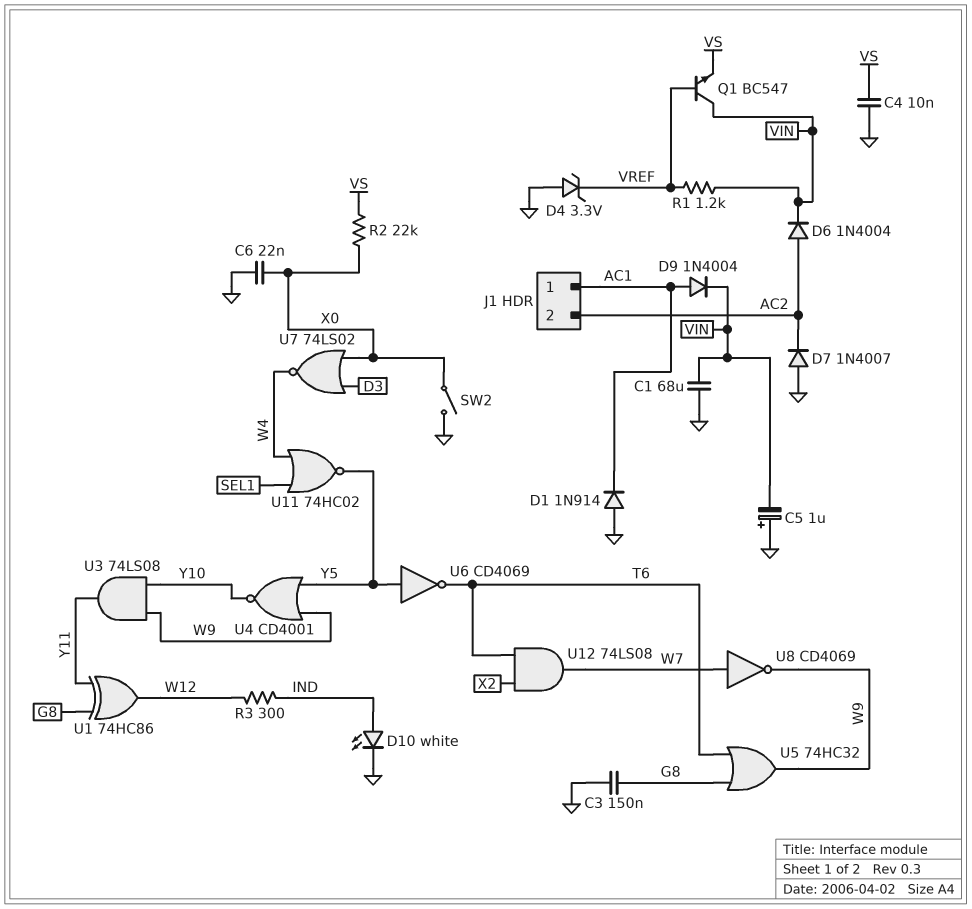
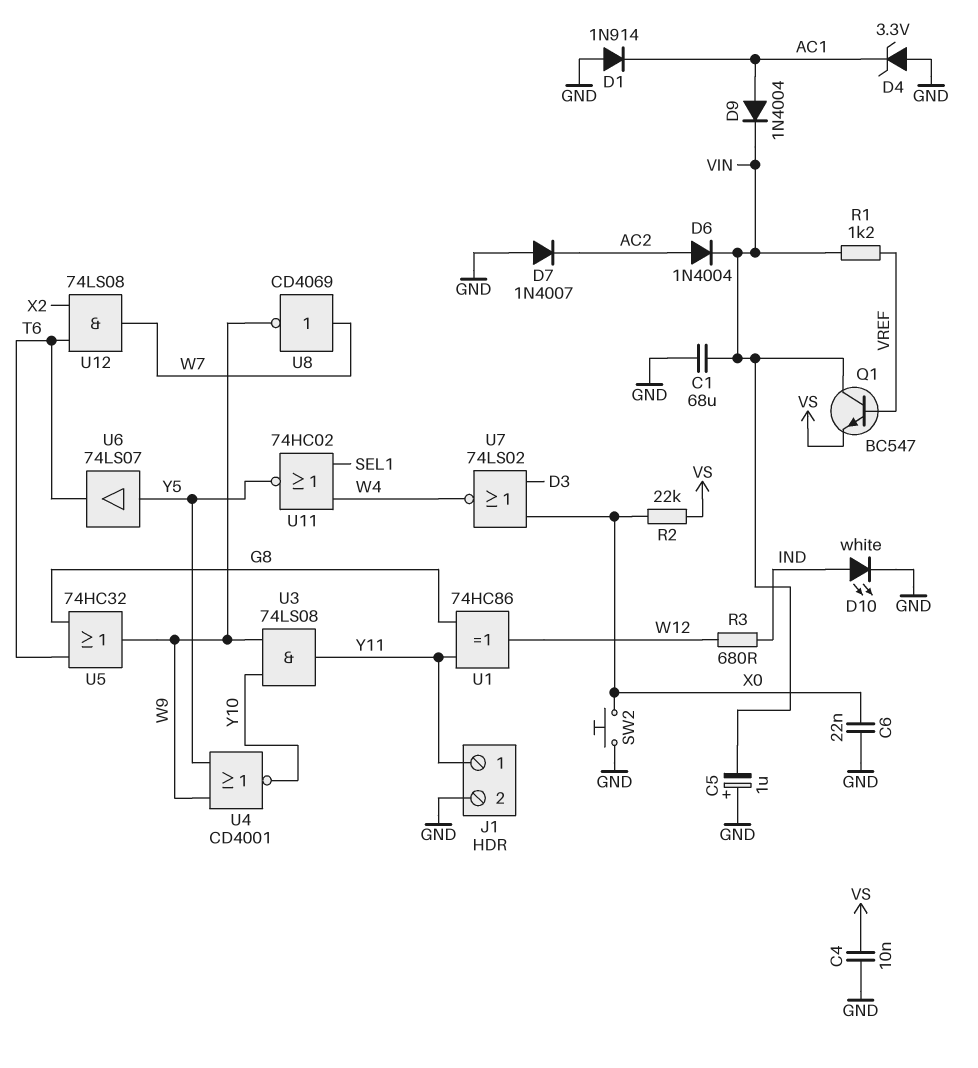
C3: 150nF (G8, GND) -> none
D4: zener 3.3V (A GND, K VREF) -> zener 3.3V (A GND, K AC1)
J1 pin 1: AC1 -> Y11
J1 pin 2: AC2 -> GND
R3: 300 (IND, W12) -> 680 (IND, W12)
SW2: switch (GND, X0) -> button (GND, X0)
U6: NOT CD4069 (in Y5, out T6) -> buffer 74LS07 (in Y5, out T6)

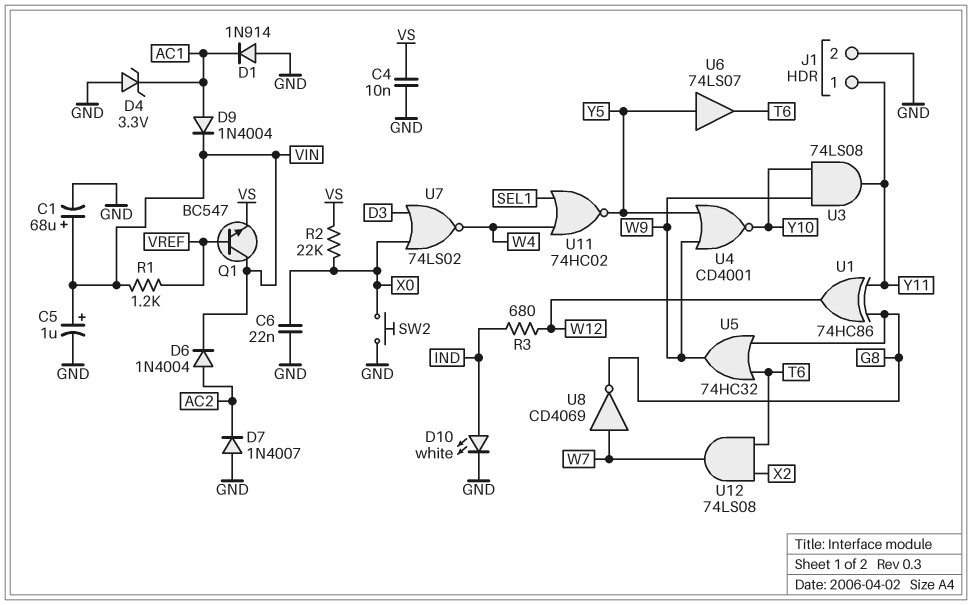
C1: 68uF (GND, VIN) -> 68uF (plus VIN, minus GND)
C5: 1uF (plus GND, minus VIN) -> 1uF (plus VIN, minus GND)
U8: NOT CD4069 (in W7, out W9) -> NOT CD4069 (in W7, out G8)

